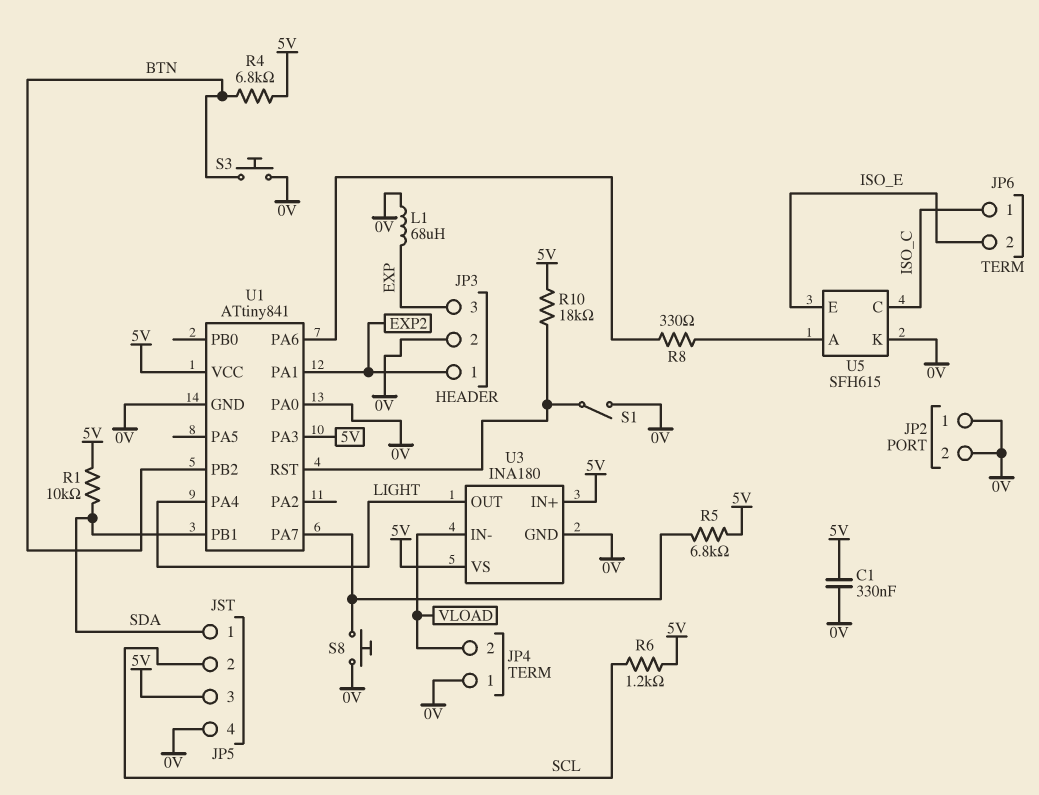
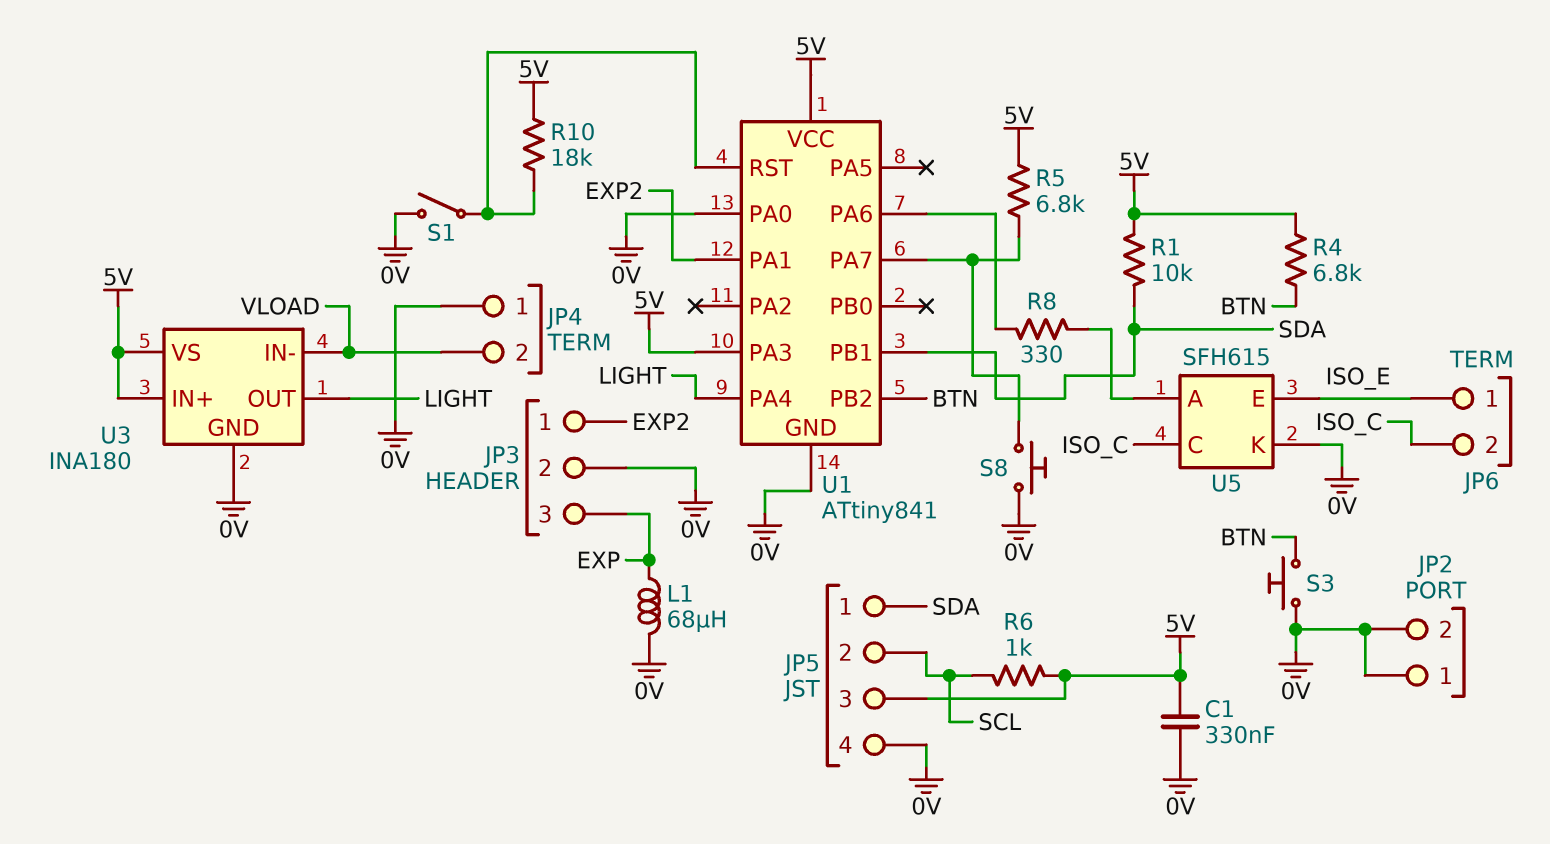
JP6 pin 1: ISO_C -> ISO_E
JP6 pin 2: ISO_E -> ISO_C
R6: 1.2k (5V, SCL) -> 1k (5V, SCL)

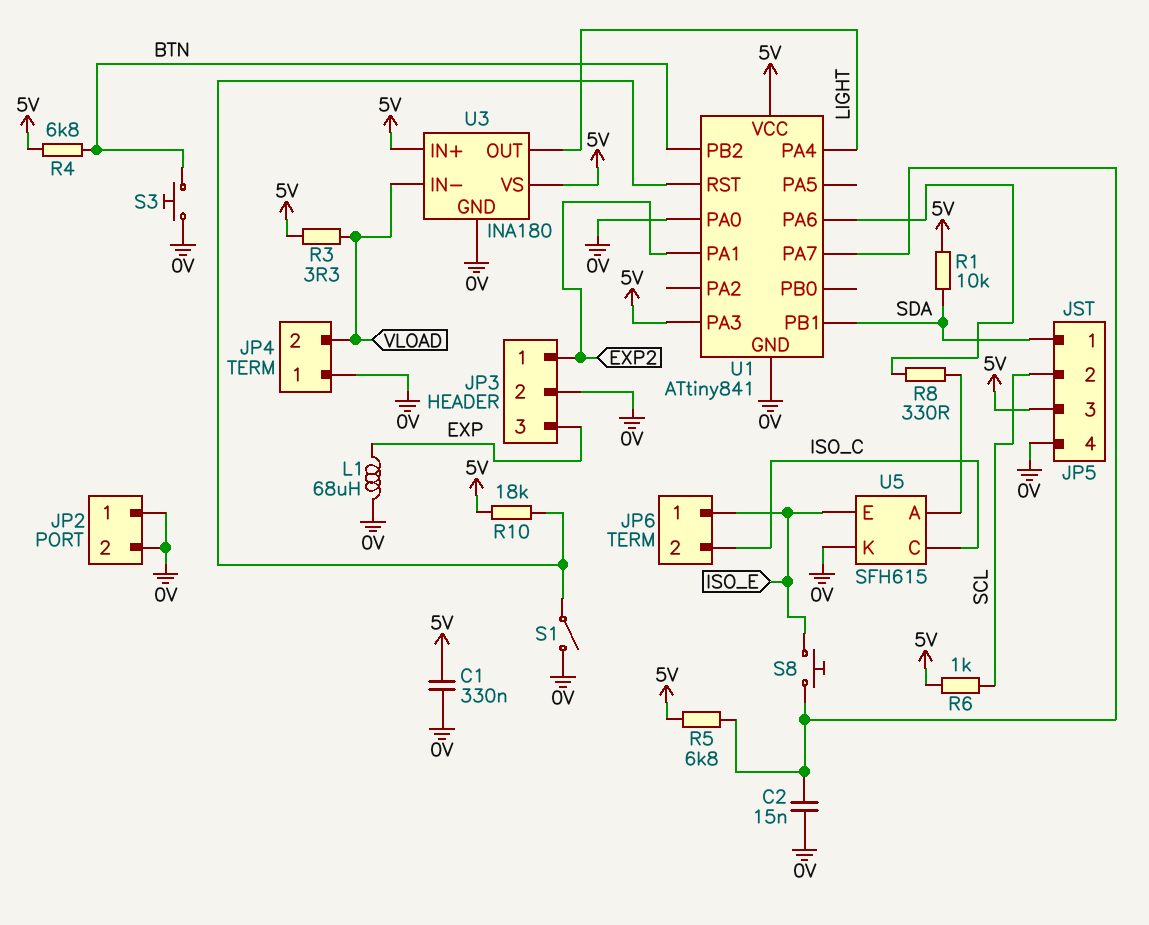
C2: none -> 15nF (0V, U1/PA7)
R3: none -> 3.3 (5V, VLOAD)
S8: button (0V, U1/PA7) -> button (ISO_E, U1/PA7)

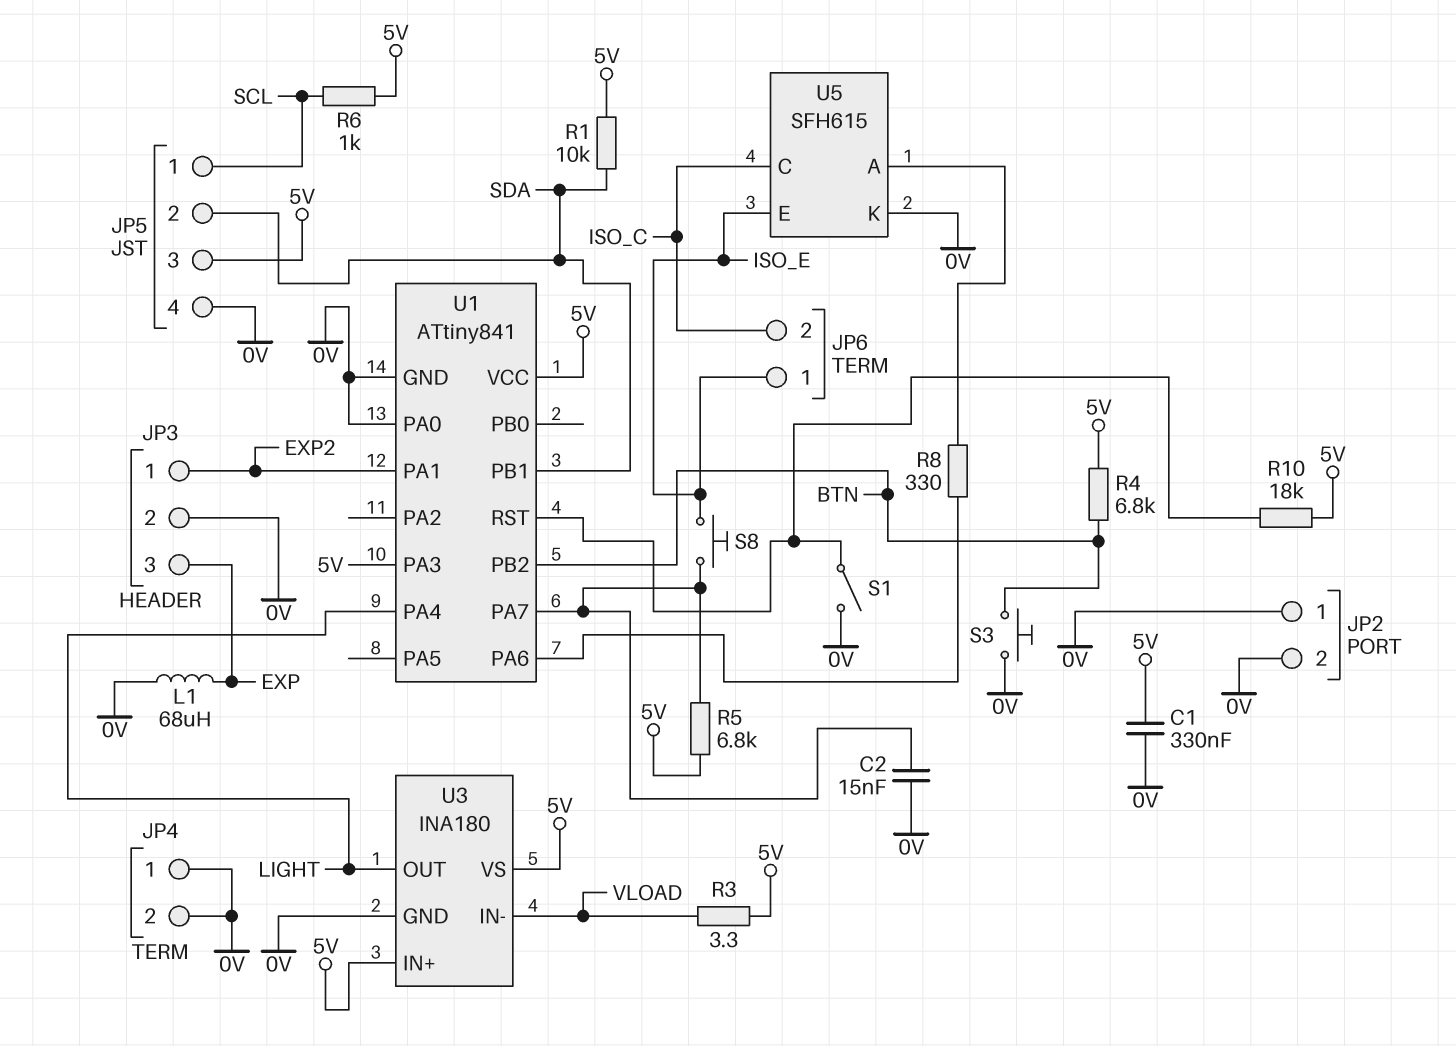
JP4 pin 2: VLOAD -> 0V
JP5 pin 1: SDA -> SCL
JP5 pin 2: SCL -> SDA

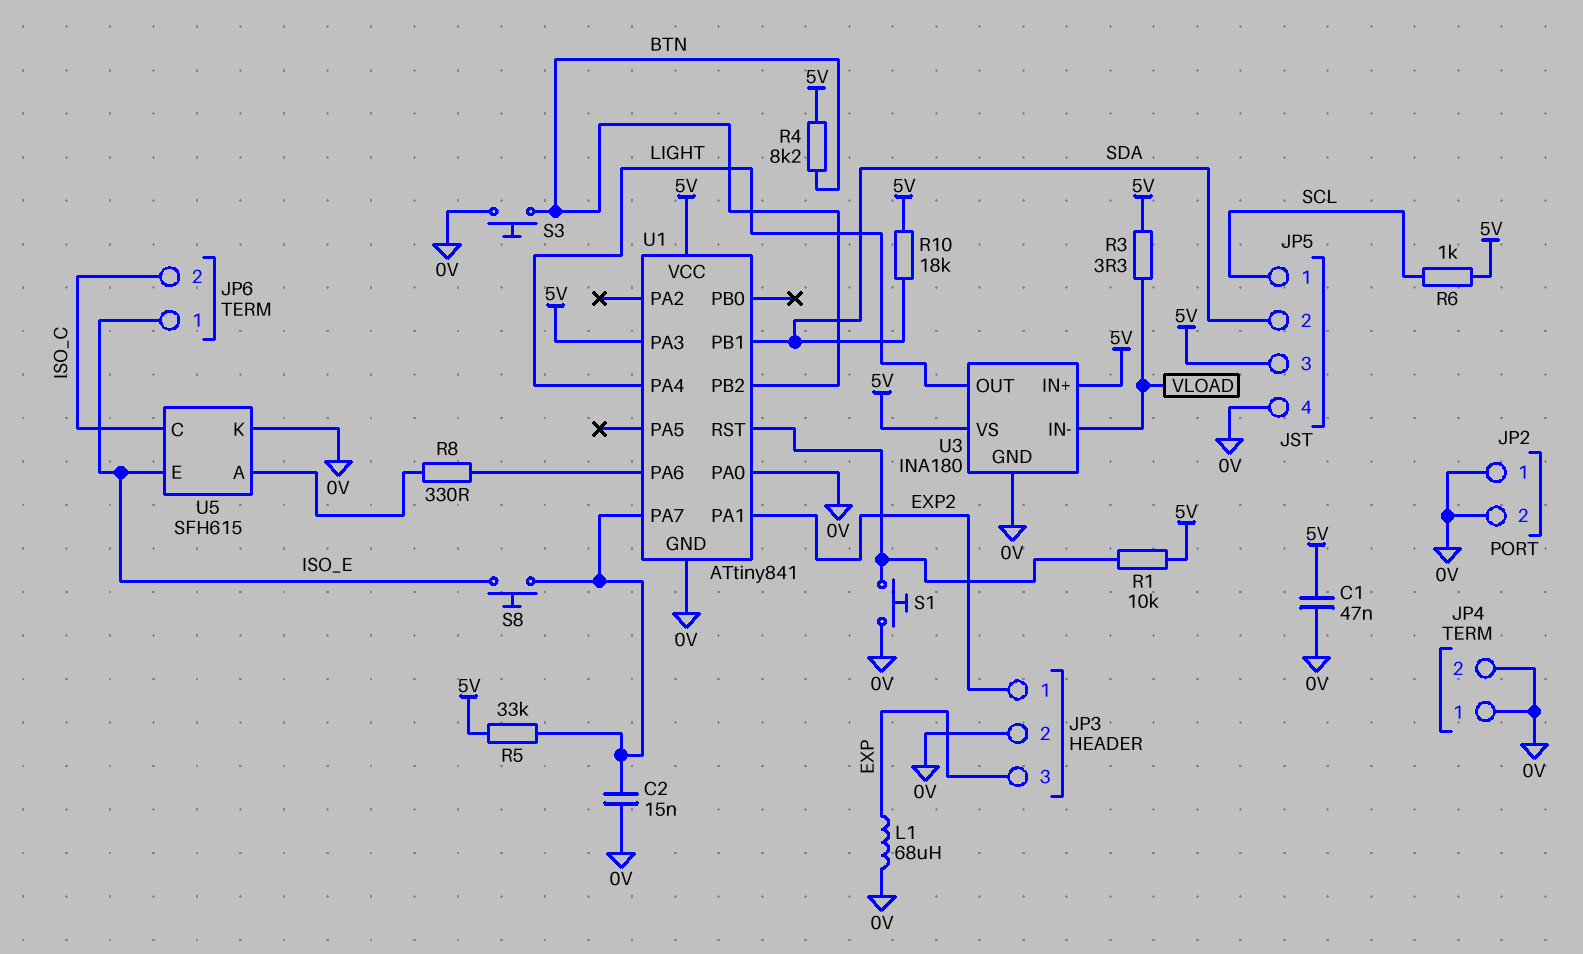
C1: 330nF (0V, 5V) -> 47nF (0V, 5V)
R1: 10k (5V, SDA) -> 10k (5V, U1/RST)
R4: 6.8k (5V, BTN) -> 8.2k (5V, BTN)
R5: 6.8k (5V, U1/PA7) -> 33k (5V, U1/PA7)
R10: 18k (5V, U1/RST) -> 18k (5V, SDA)
S1: switch (0V, U1/RST) -> button (0V, U1/RST)

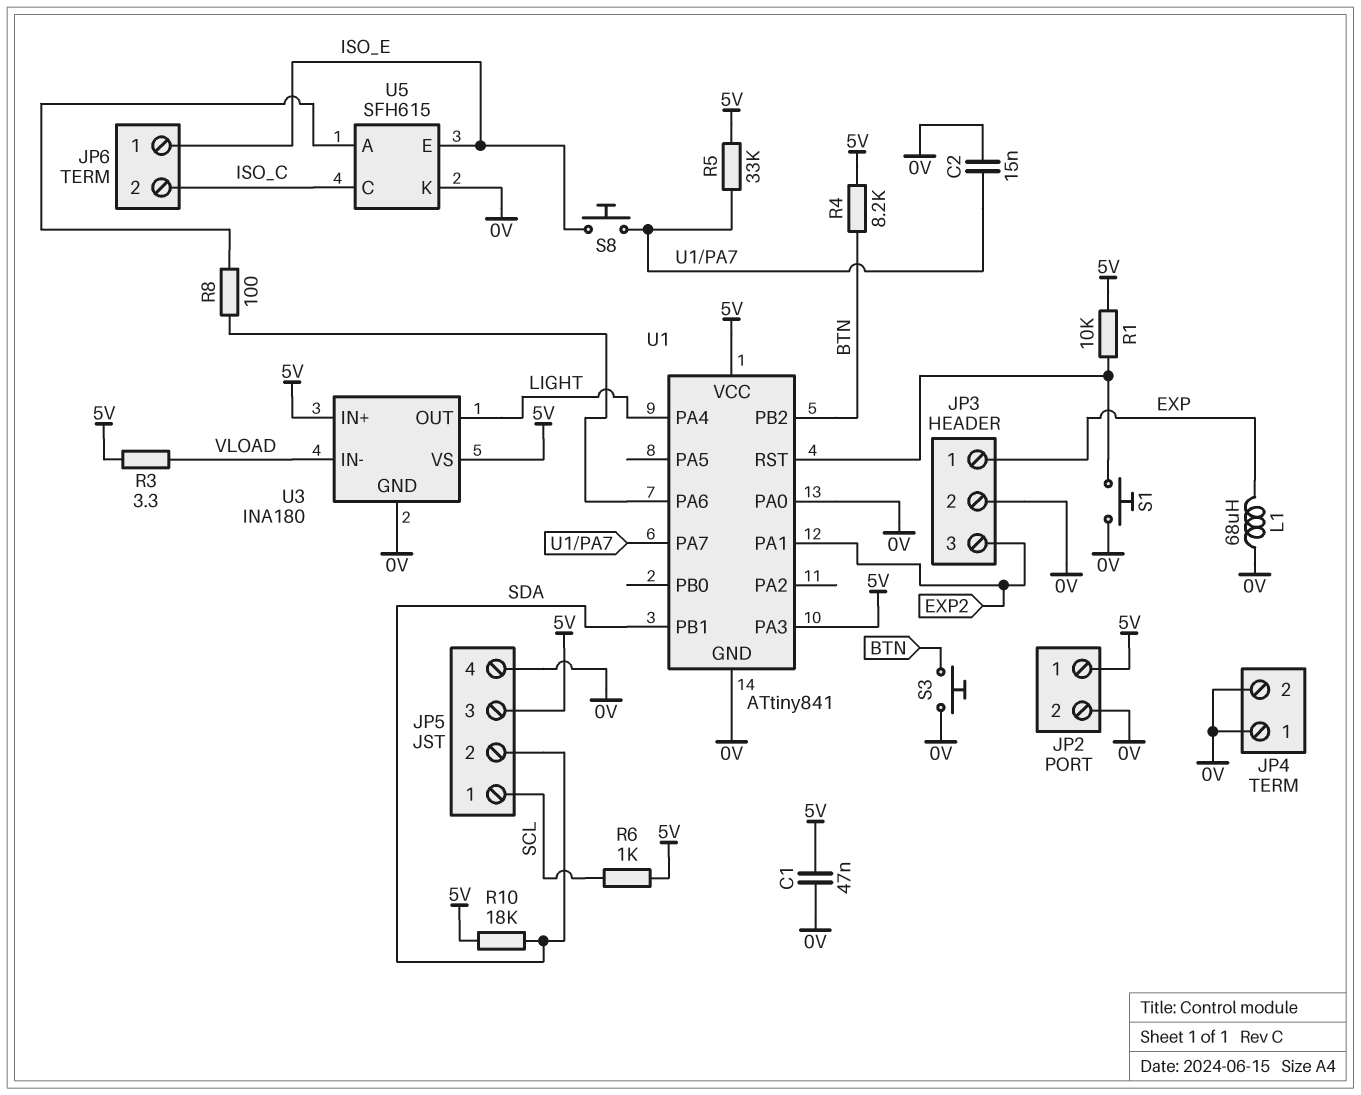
JP2 pin 1: 0V -> 5V
JP3 pin 1: EXP2 -> EXP
JP3 pin 3: EXP -> EXP2
R8: 330 (U1/PA6, U5/A) -> 100 (U1/PA6, U5/A)

